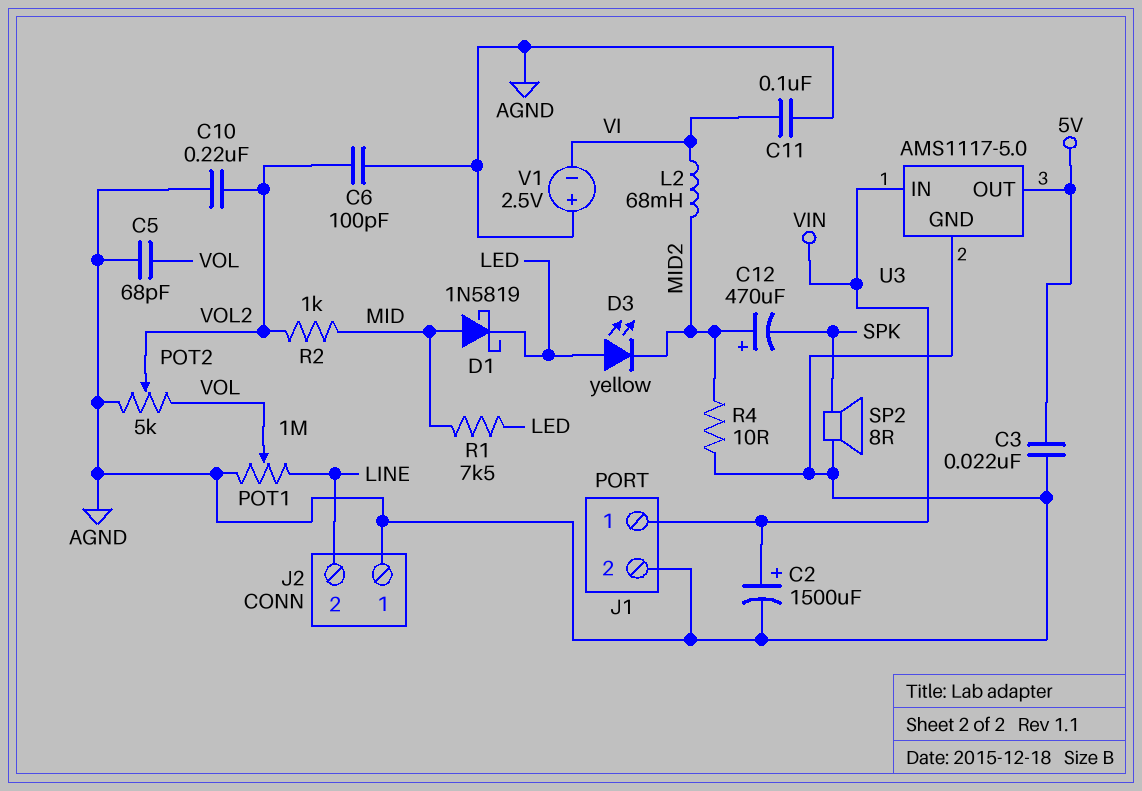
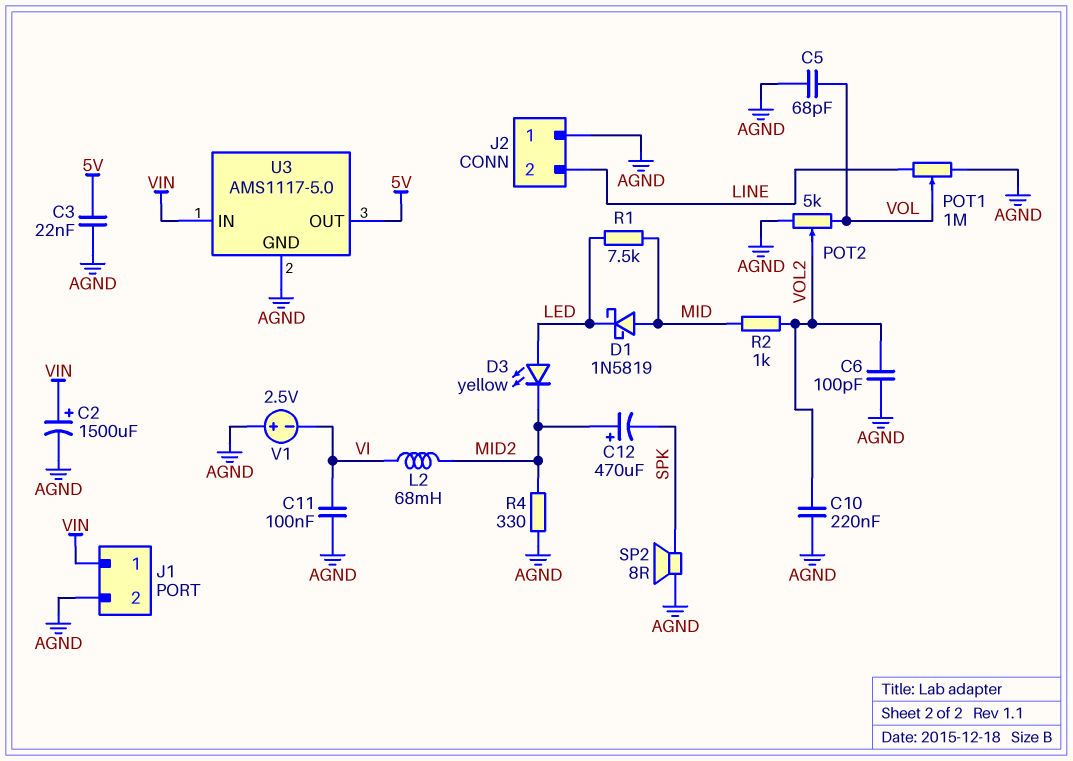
R4: 10 (AGND, MID2) -> 330 (AGND, MID2)

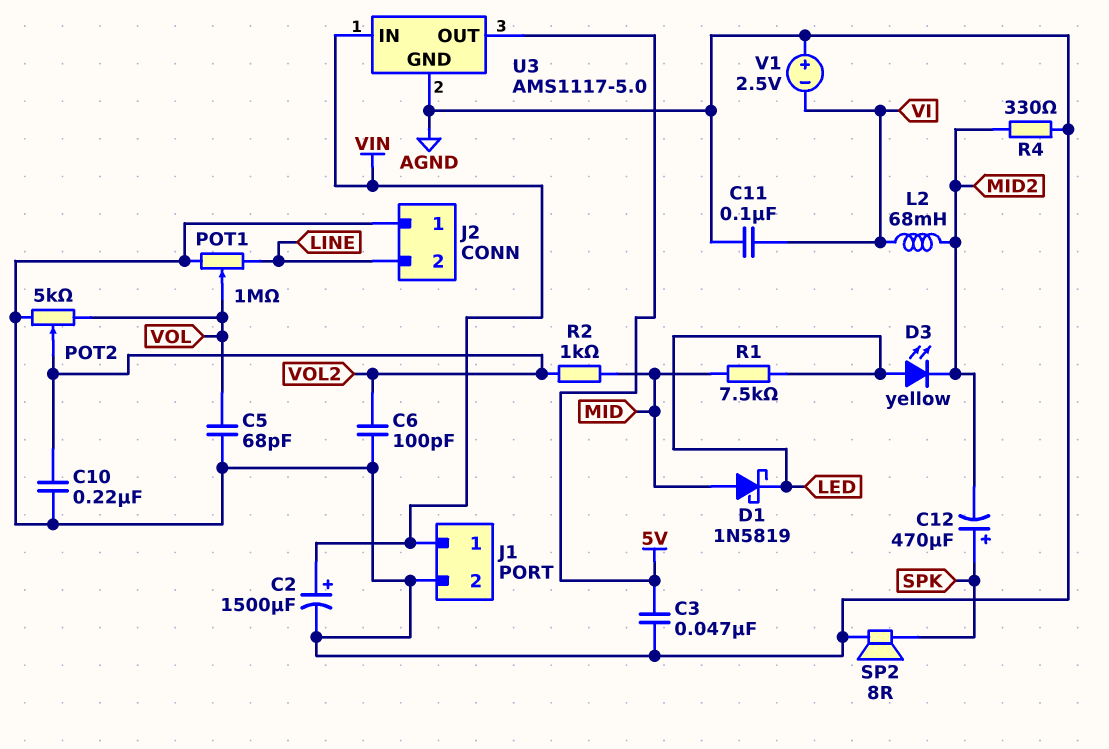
C3: 22nF (5V, AGND) -> 47nF (5V, AGND)
C12: 470uF (plus MID2, minus SPK) -> 470uF (plus SPK, minus MID2)

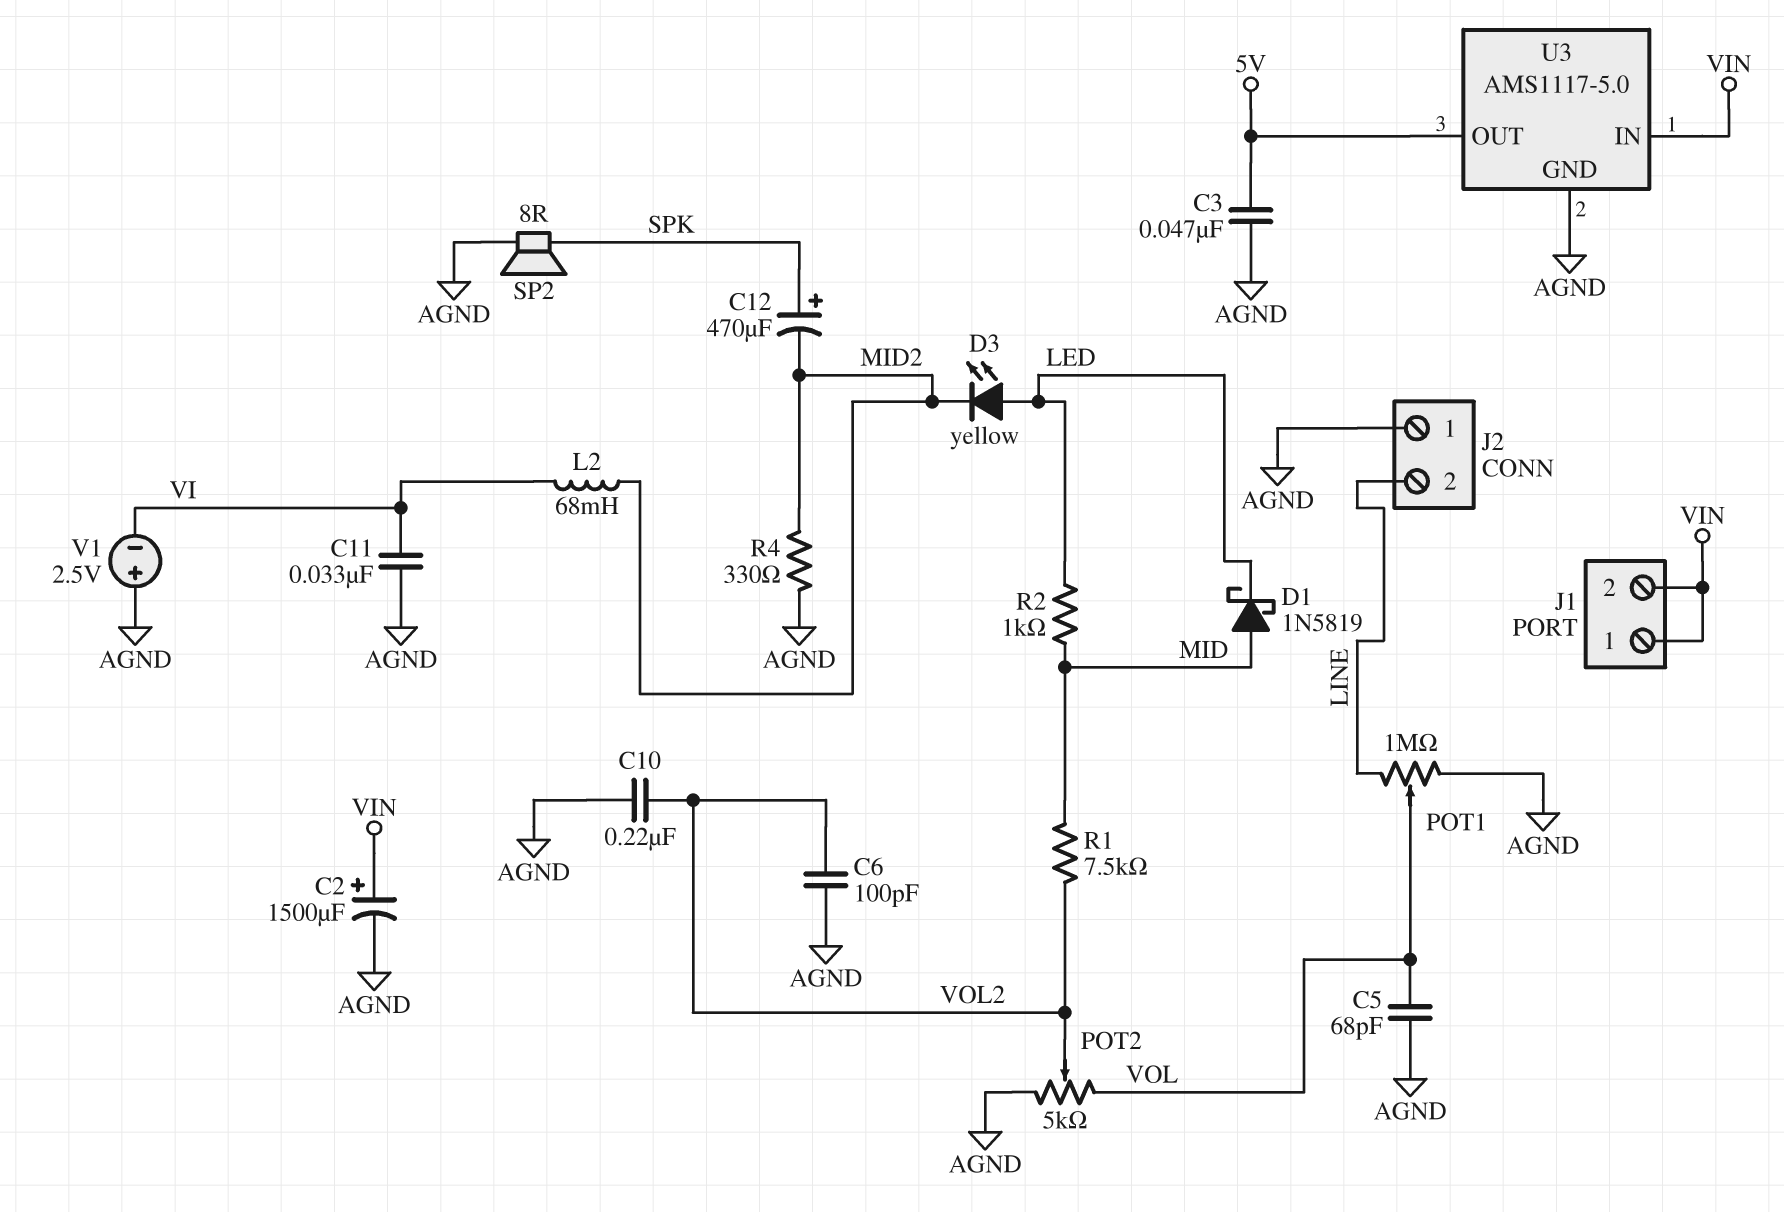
C11: 100nF (AGND, VI) -> 33nF (AGND, VI)
J1 pin 2: AGND -> VIN
R1: 7.5k (LED, MID) -> 7.5k (MID, VOL2)
R2: 1k (MID, VOL2) -> 1k (LED, MID)

